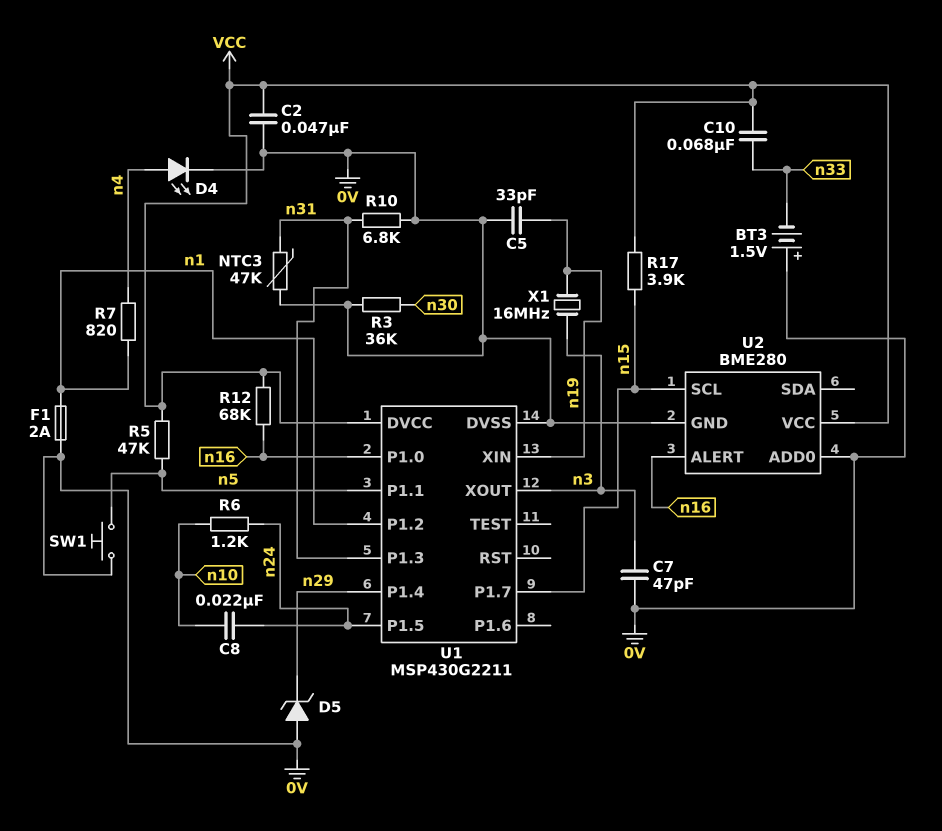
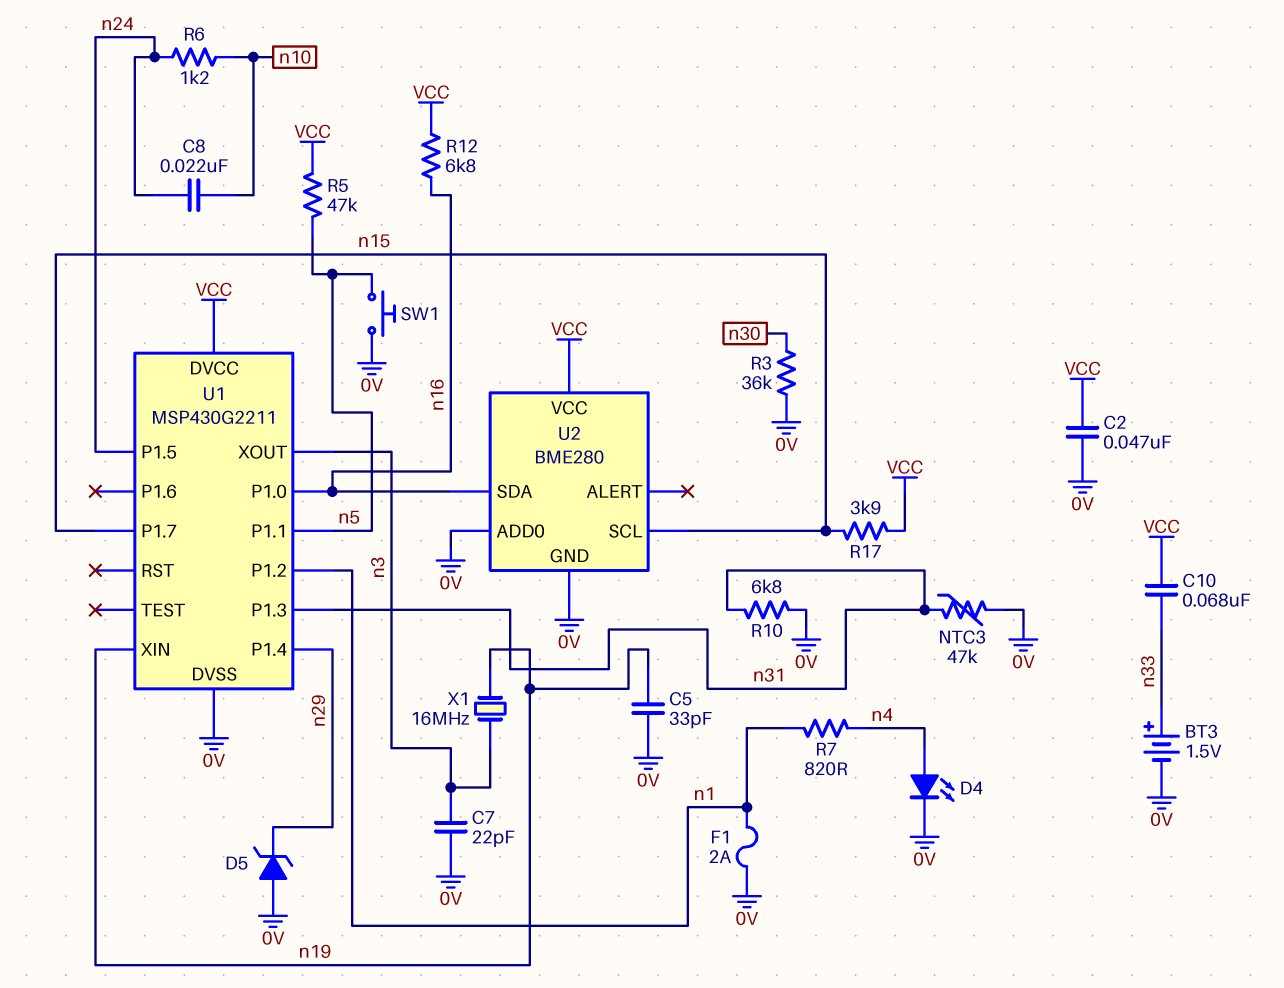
BT3: 1.5V (plus 0V, minus n33) -> 1.5V (plus n33, minus 0V)
C7: 47pF (0V, n3) -> 22pF (0V, n3)
R12: 68k (VCC, n16) -> 6.8k (VCC, n16)
U2 pin ALERT: n16 -> none
U2 pin SDA: none -> n16

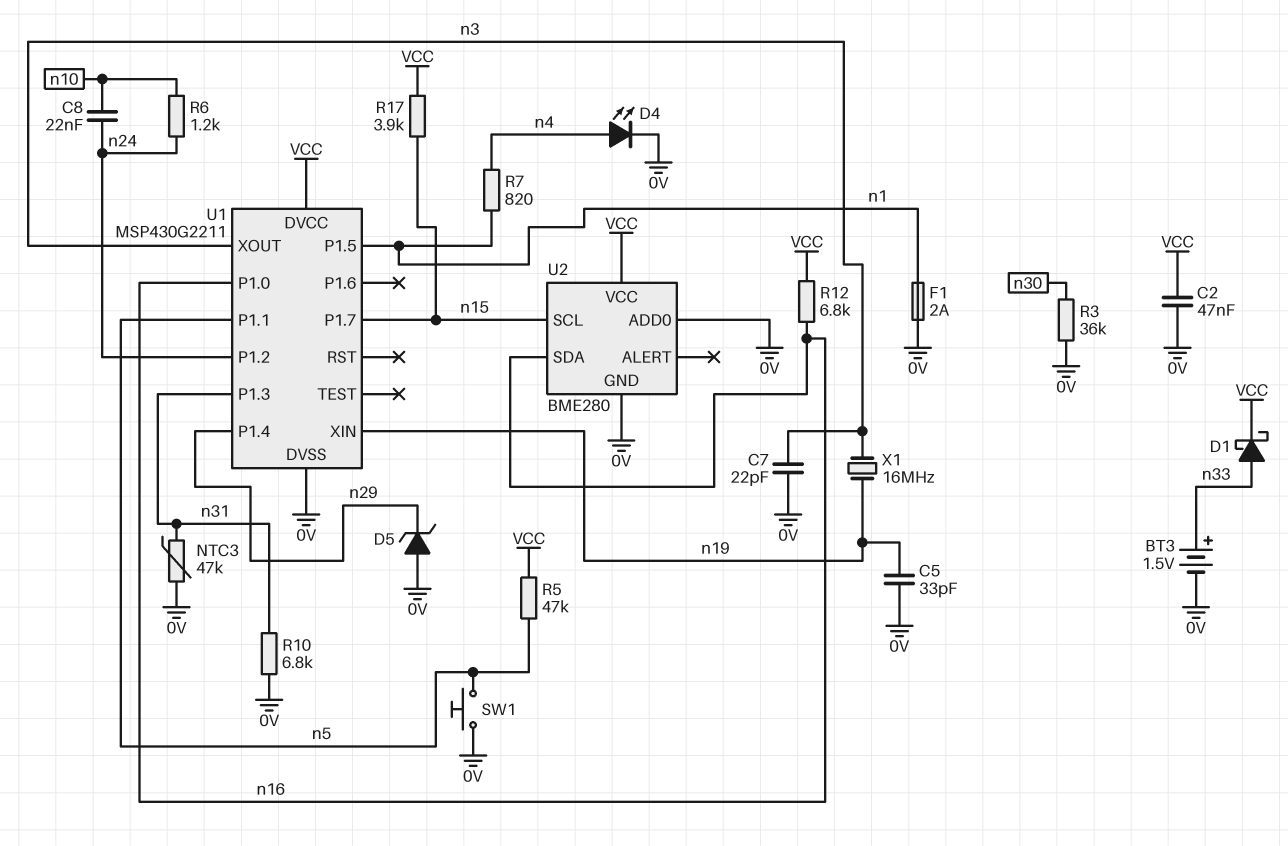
C10: 68nF (VCC, n33) -> none
D1: none -> schottky (A n33, K VCC)
U1 pin P1.2: n1 -> n24
U1 pin P1.5: n24 -> n1

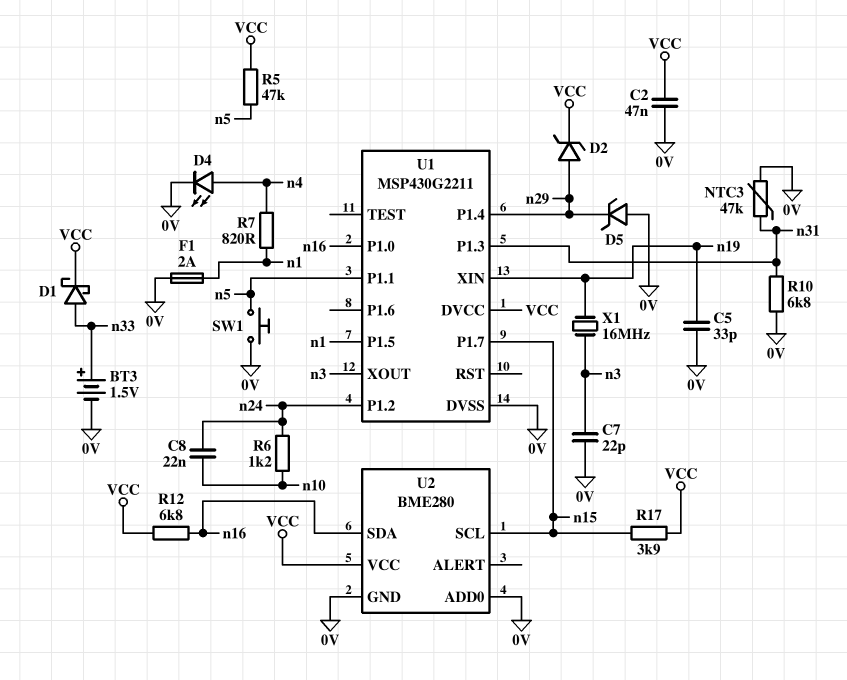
D2: none -> zener (A n29, K VCC)
R3: 36k (0V, n30) -> none

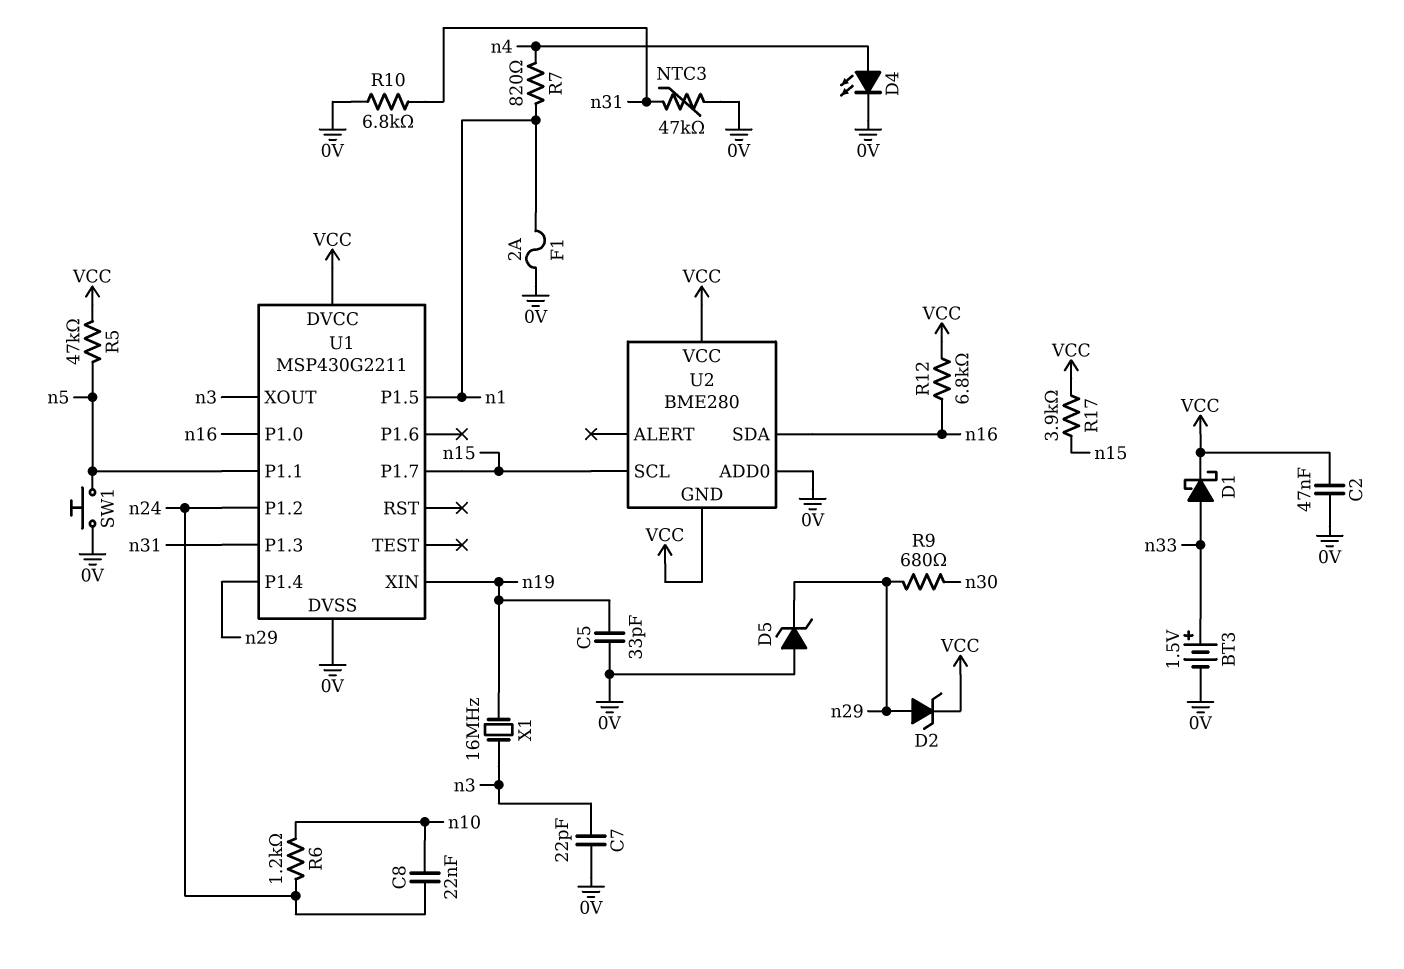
R9: none -> 680 (n29, n30)
U2 pin GND: 0V -> VCC

